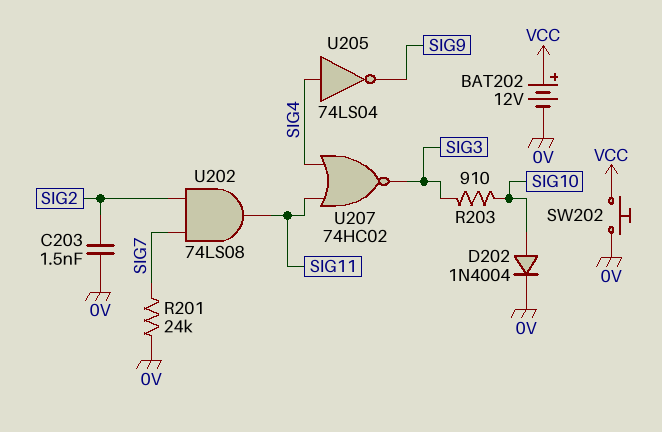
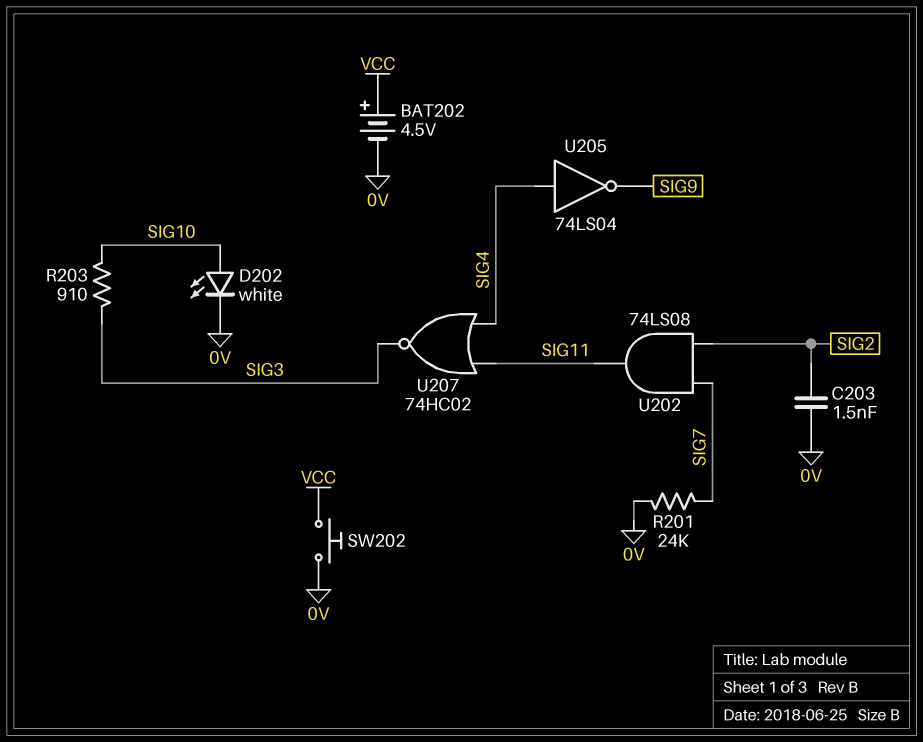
BAT202: 12V (plus VCC, minus 0V) -> 4.5V (plus VCC, minus 0V)
D202: diode 1N4004 (A SIG10, K 0V) -> LED white (A SIG10, K 0V)

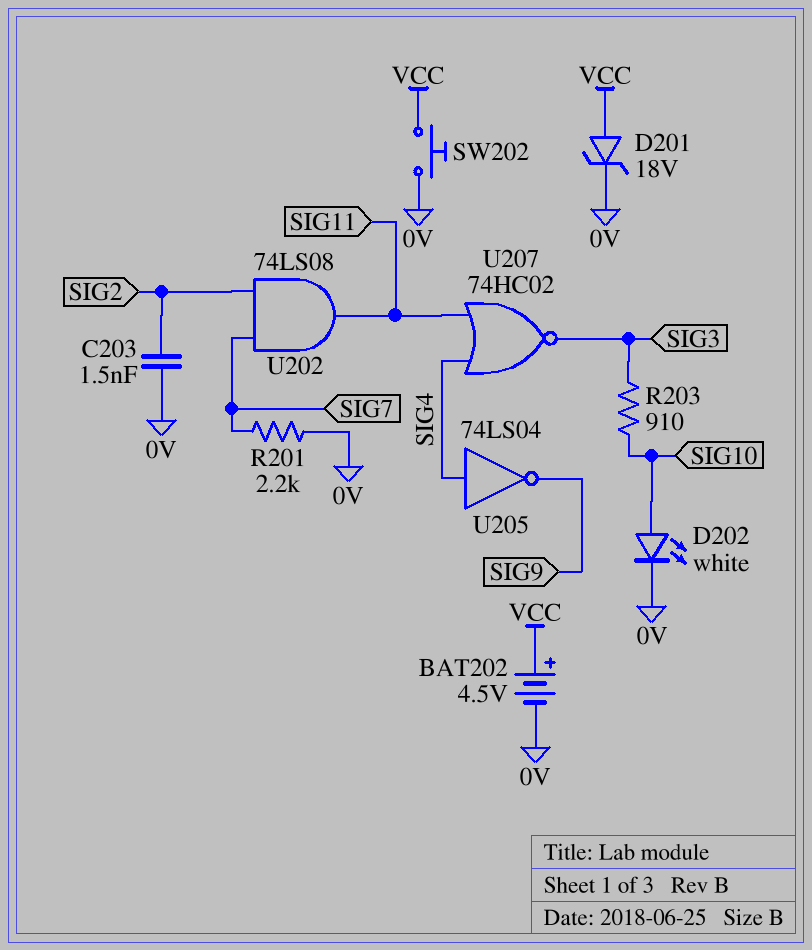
D201: none -> zener 18V (A VCC, K 0V)
R201: 24k (0V, SIG7) -> 2.2k (0V, SIG7)

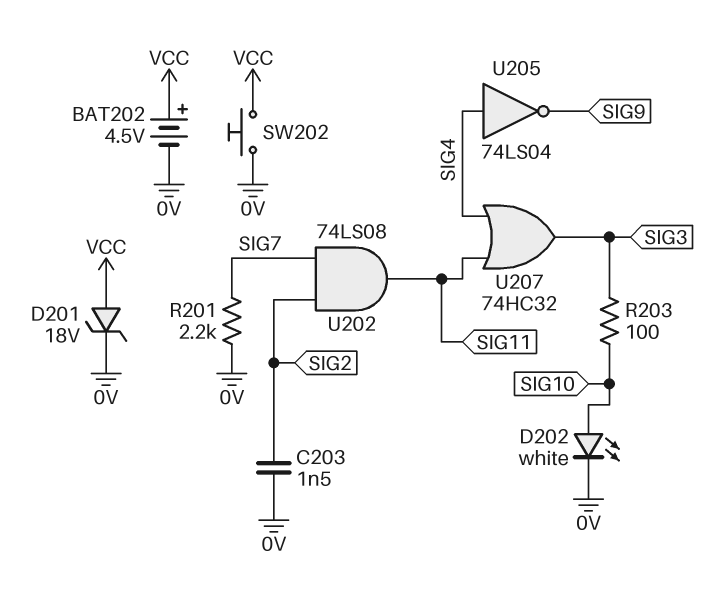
R203: 910 (SIG3, SIG10) -> 100 (SIG3, SIG10)
U207: NOR 74HC02 (in SIG4, in SIG11, out SIG3) -> OR 74HC32 (in SIG4, in SIG11, out SIG3)

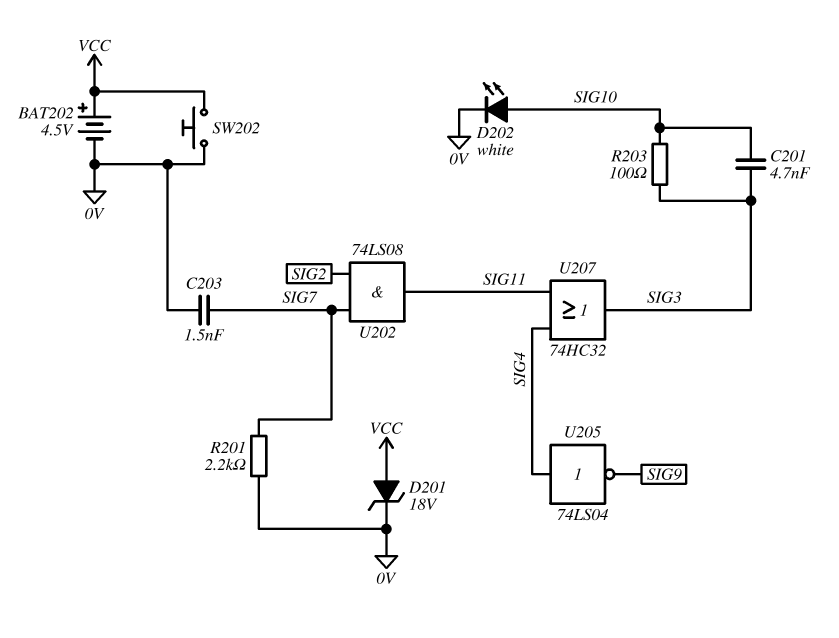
C201: none -> 4.7nF (SIG3, SIG10)
C203: 1.5nF (0V, SIG2) -> 1.5nF (0V, SIG7)

